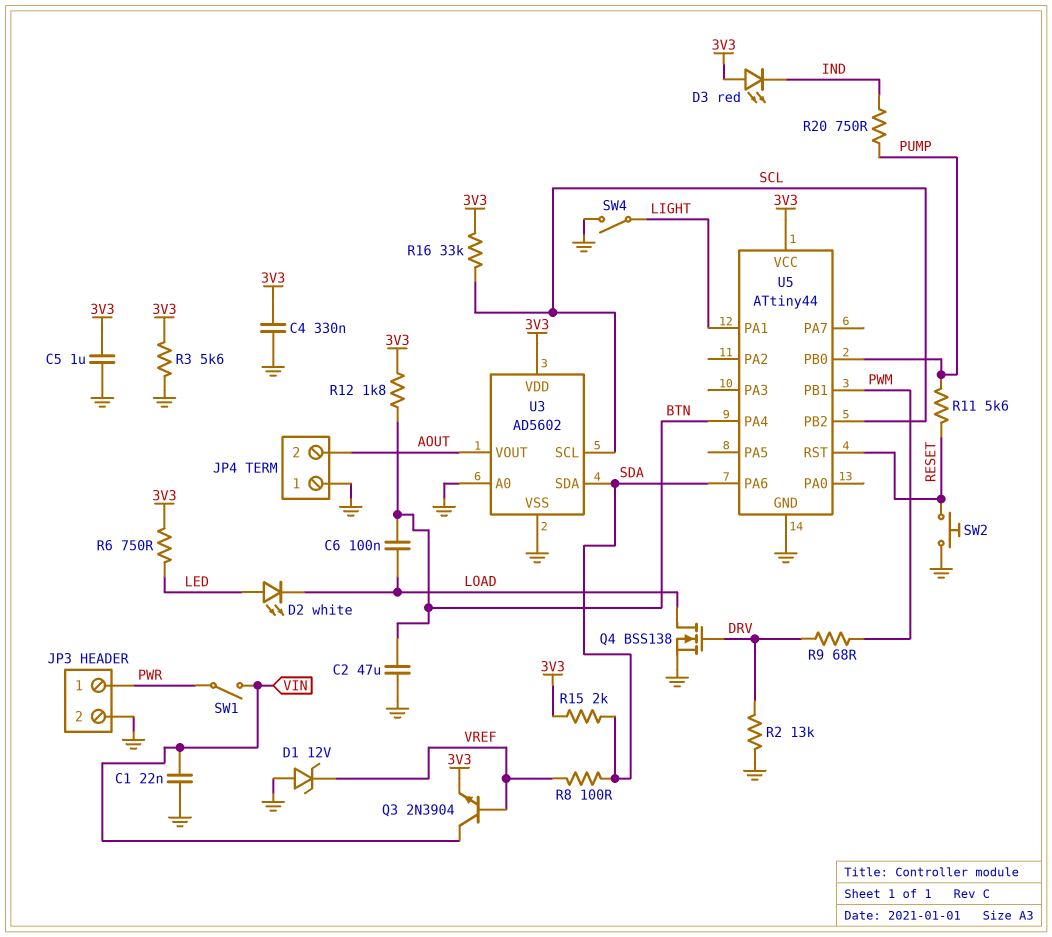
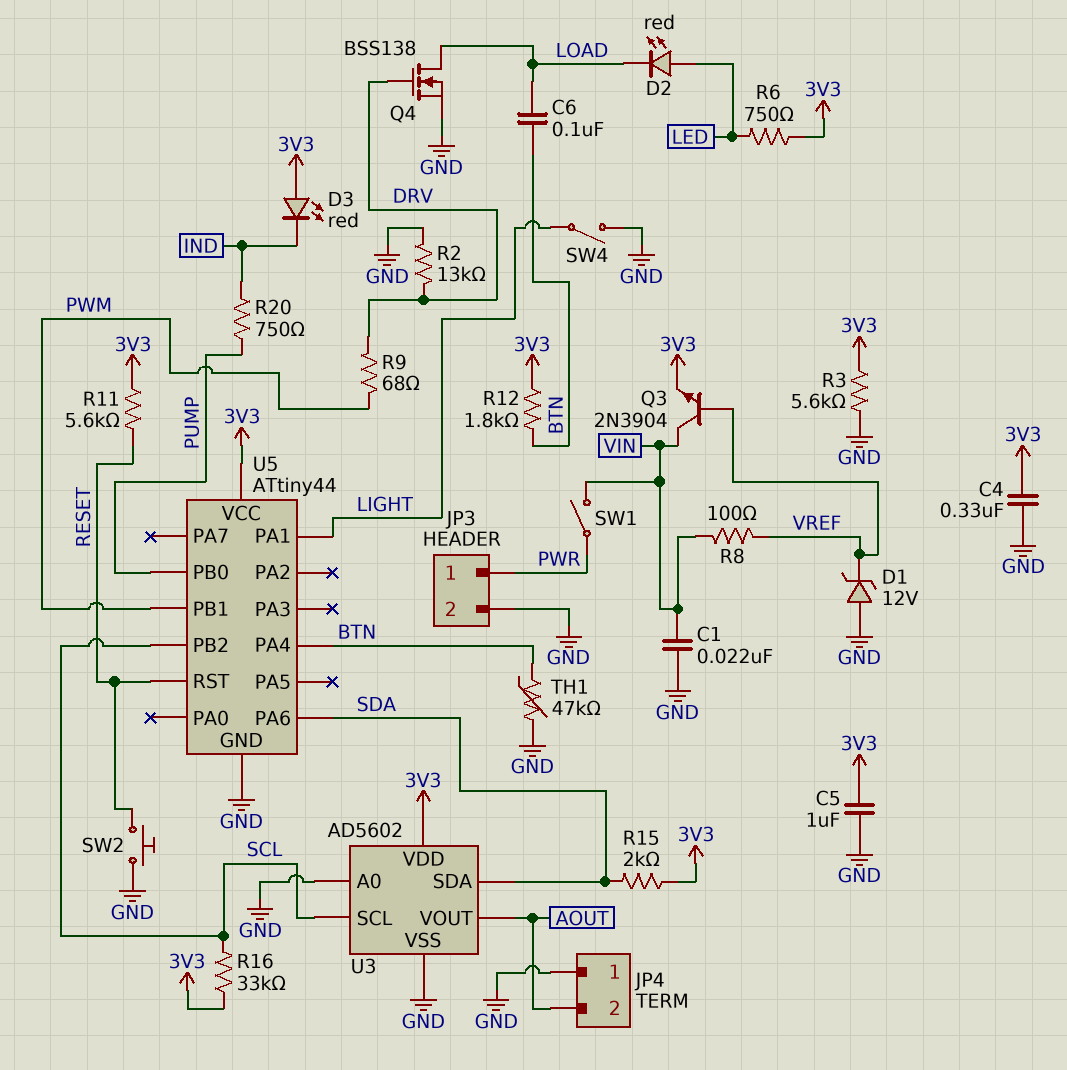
C2: 47uF (BTN, GND) -> none
D2: LED white (A LED, K LOAD) -> LED red (A LED, K LOAD)
R8: 100 (SDA, VREF) -> 100 (VIN, VREF)
R11: 5.6k (PUMP, RESET) -> 5.6k (3V3, RESET)
TH1: none -> 47k (BTN, GND)

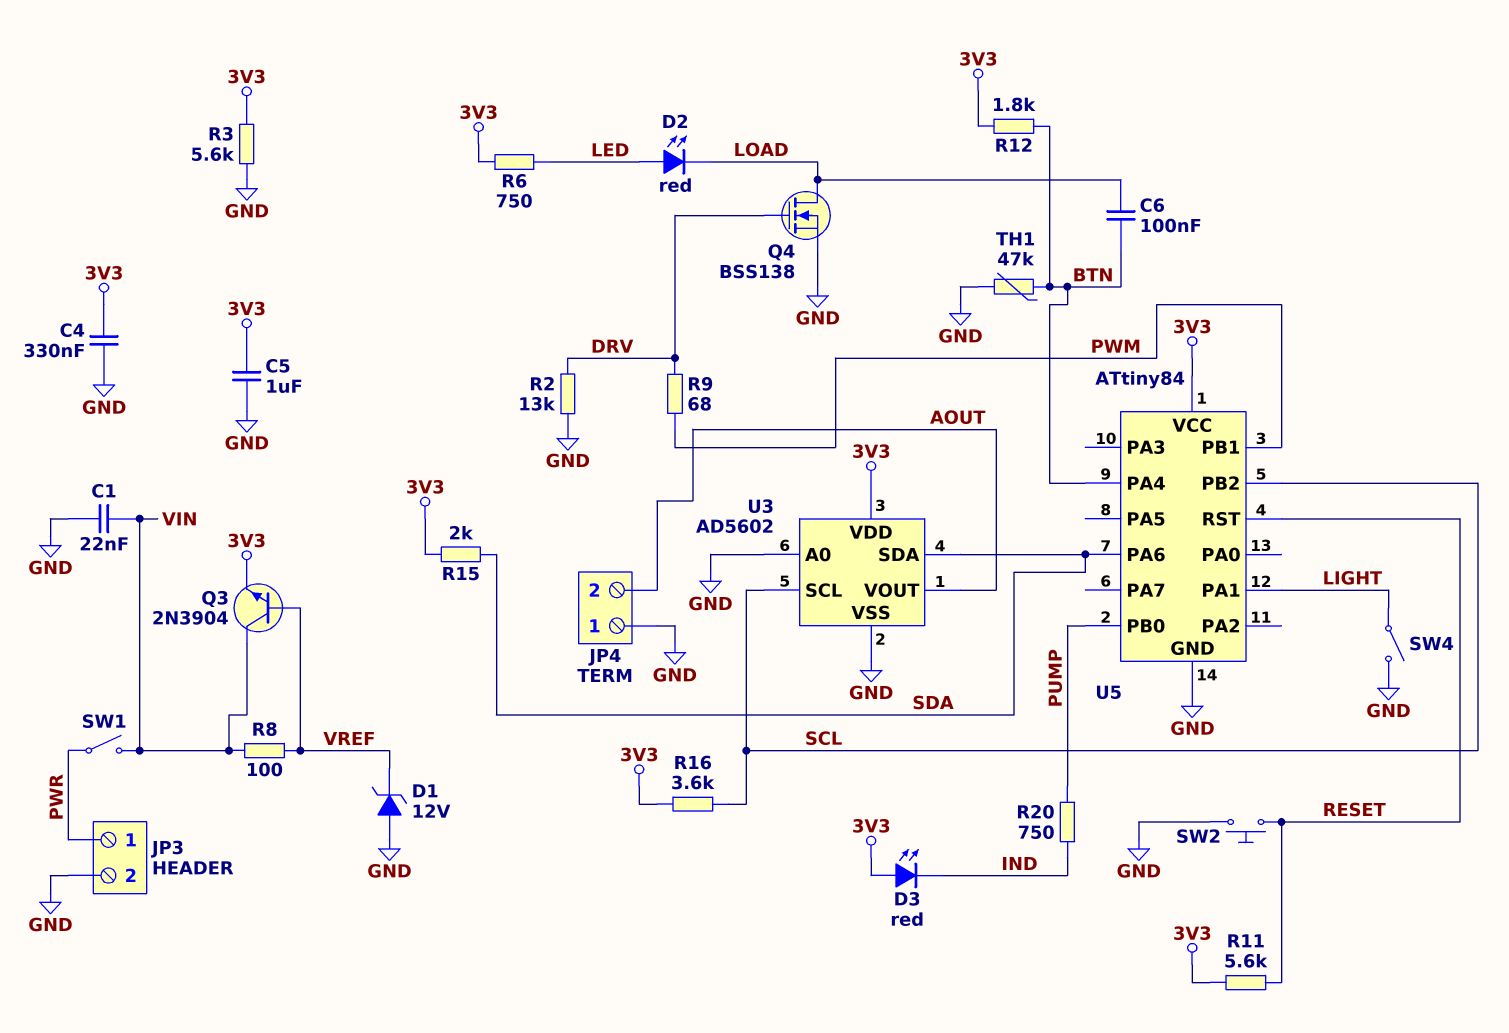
R16: 33k (3V3, SCL) -> 3.6k (3V3, SCL)
U5: ATtiny44 -> ATtiny84

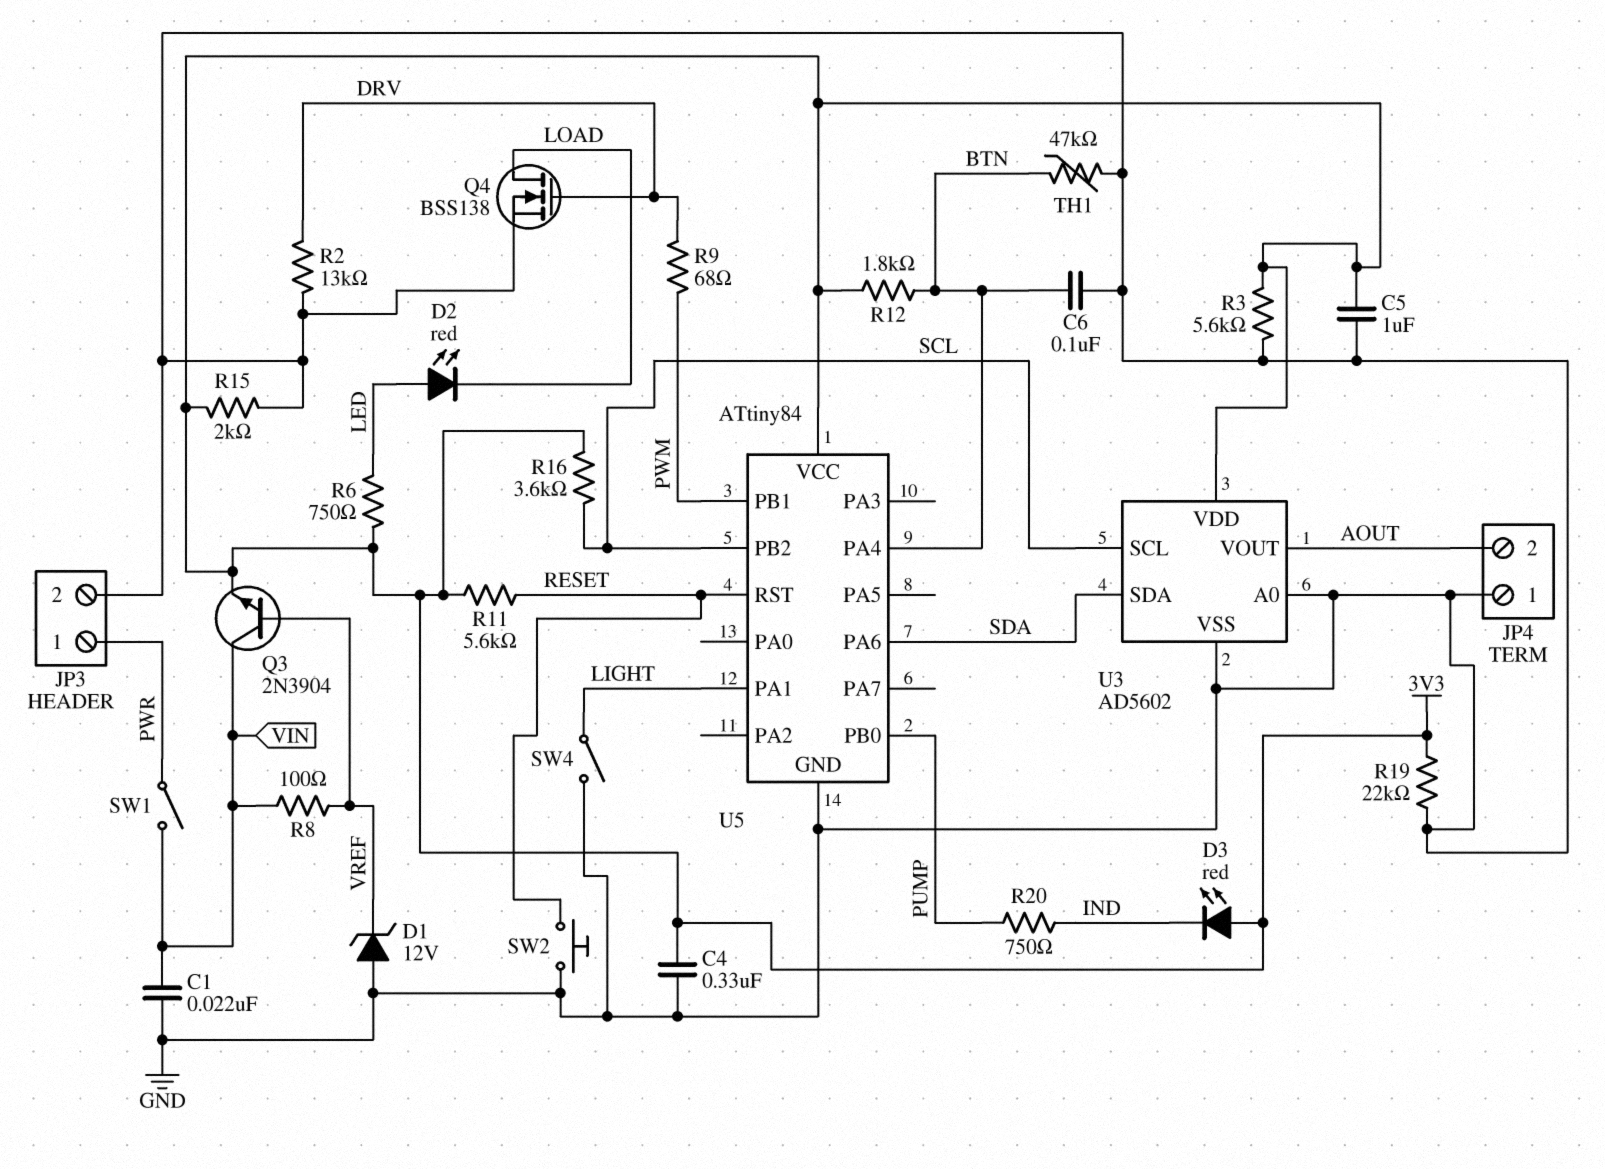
C6: 100nF (BTN, LOAD) -> 100nF (BTN, GND)
R15: 2k (3V3, SDA) -> 2k (3V3, GND)
R19: none -> 22k (3V3, GND)

